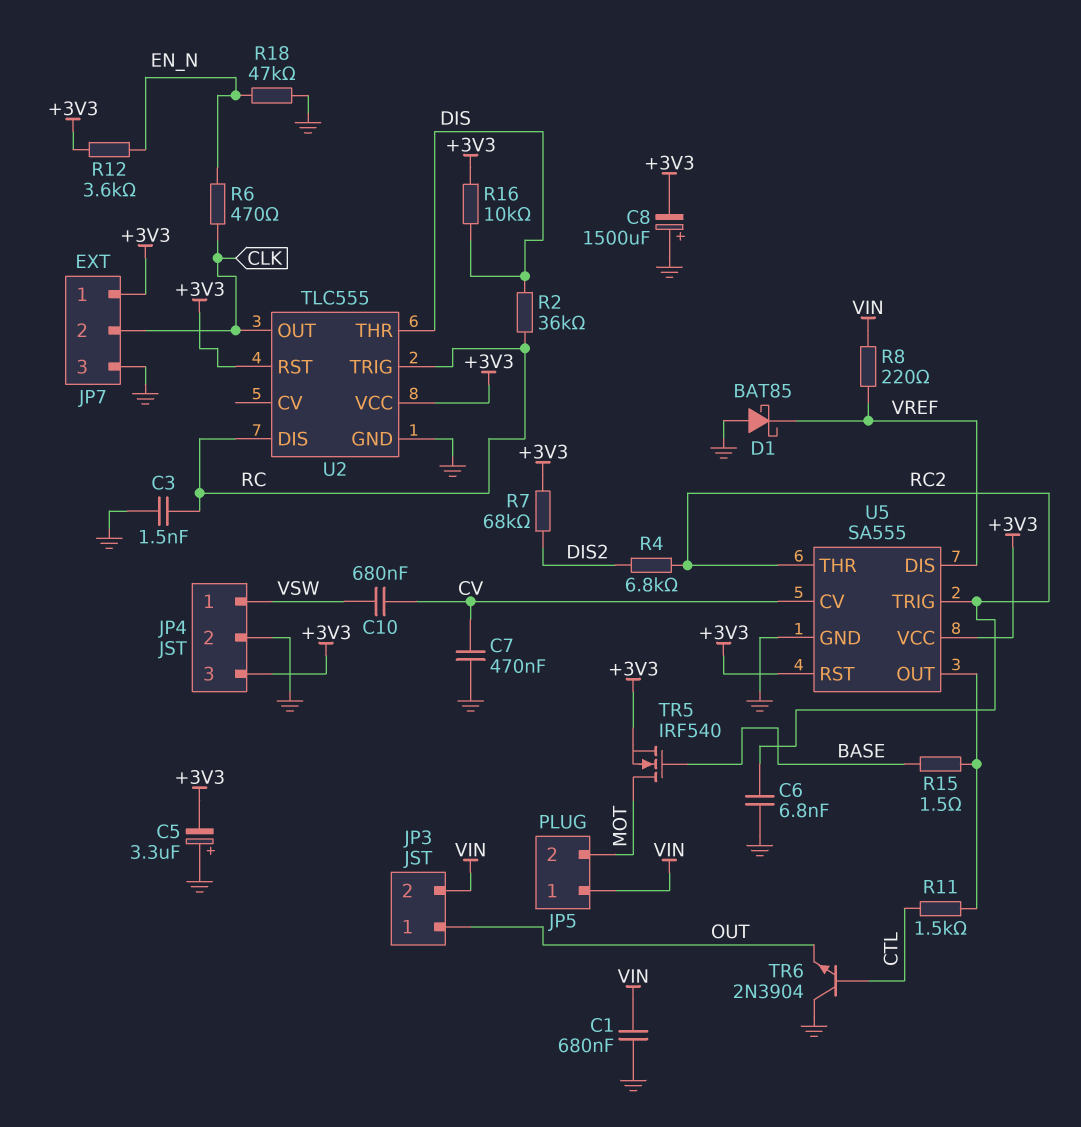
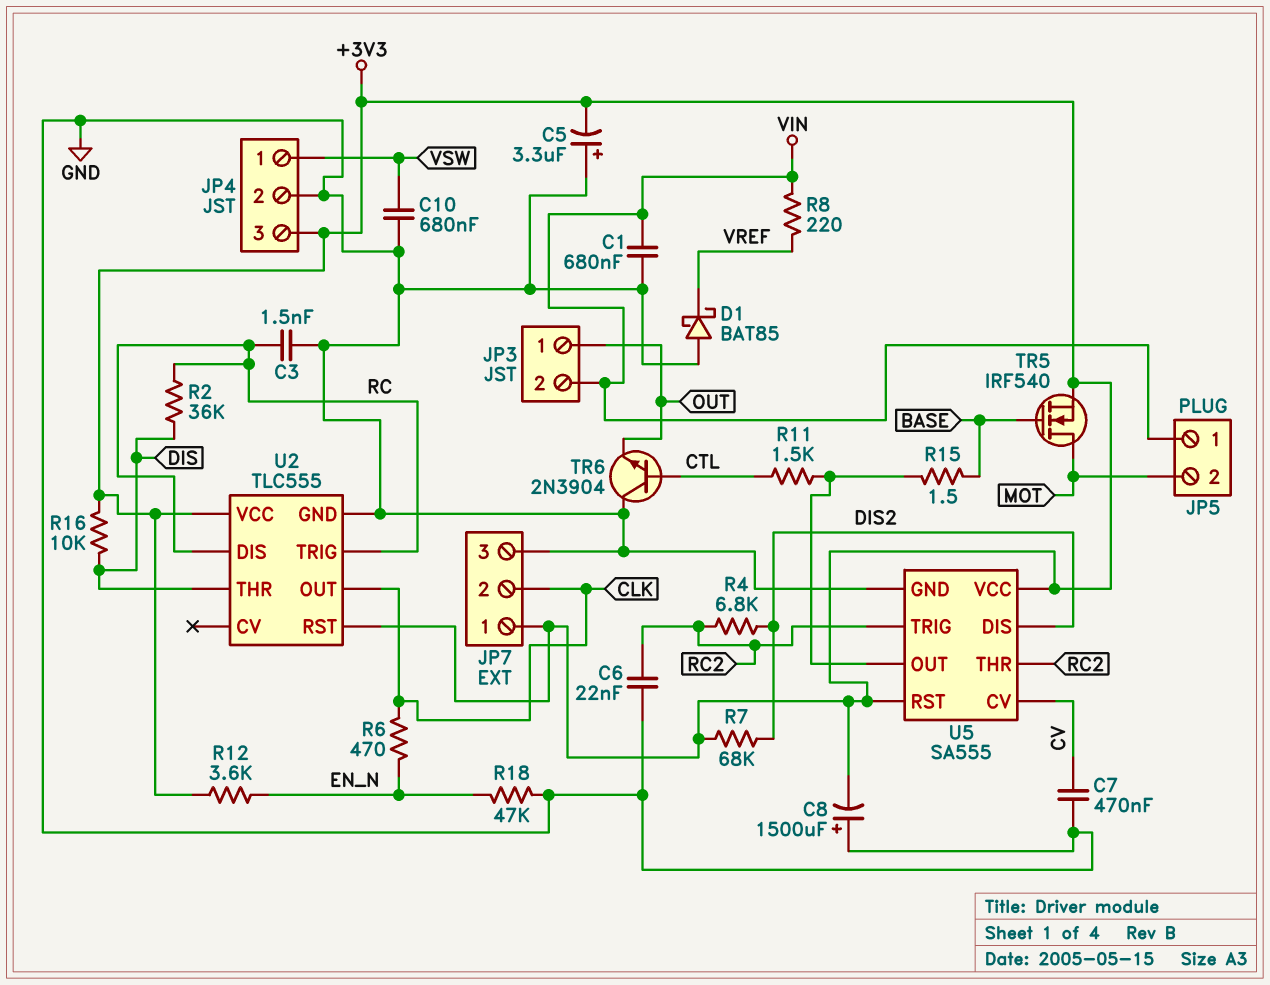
C6: 6.8nF (GND, RC2) -> 22nF (GND, RC2)
C10: 680nF (CV, VSW) -> 680nF (GND, VSW)
U5 pin DIS: VREF -> DIS2

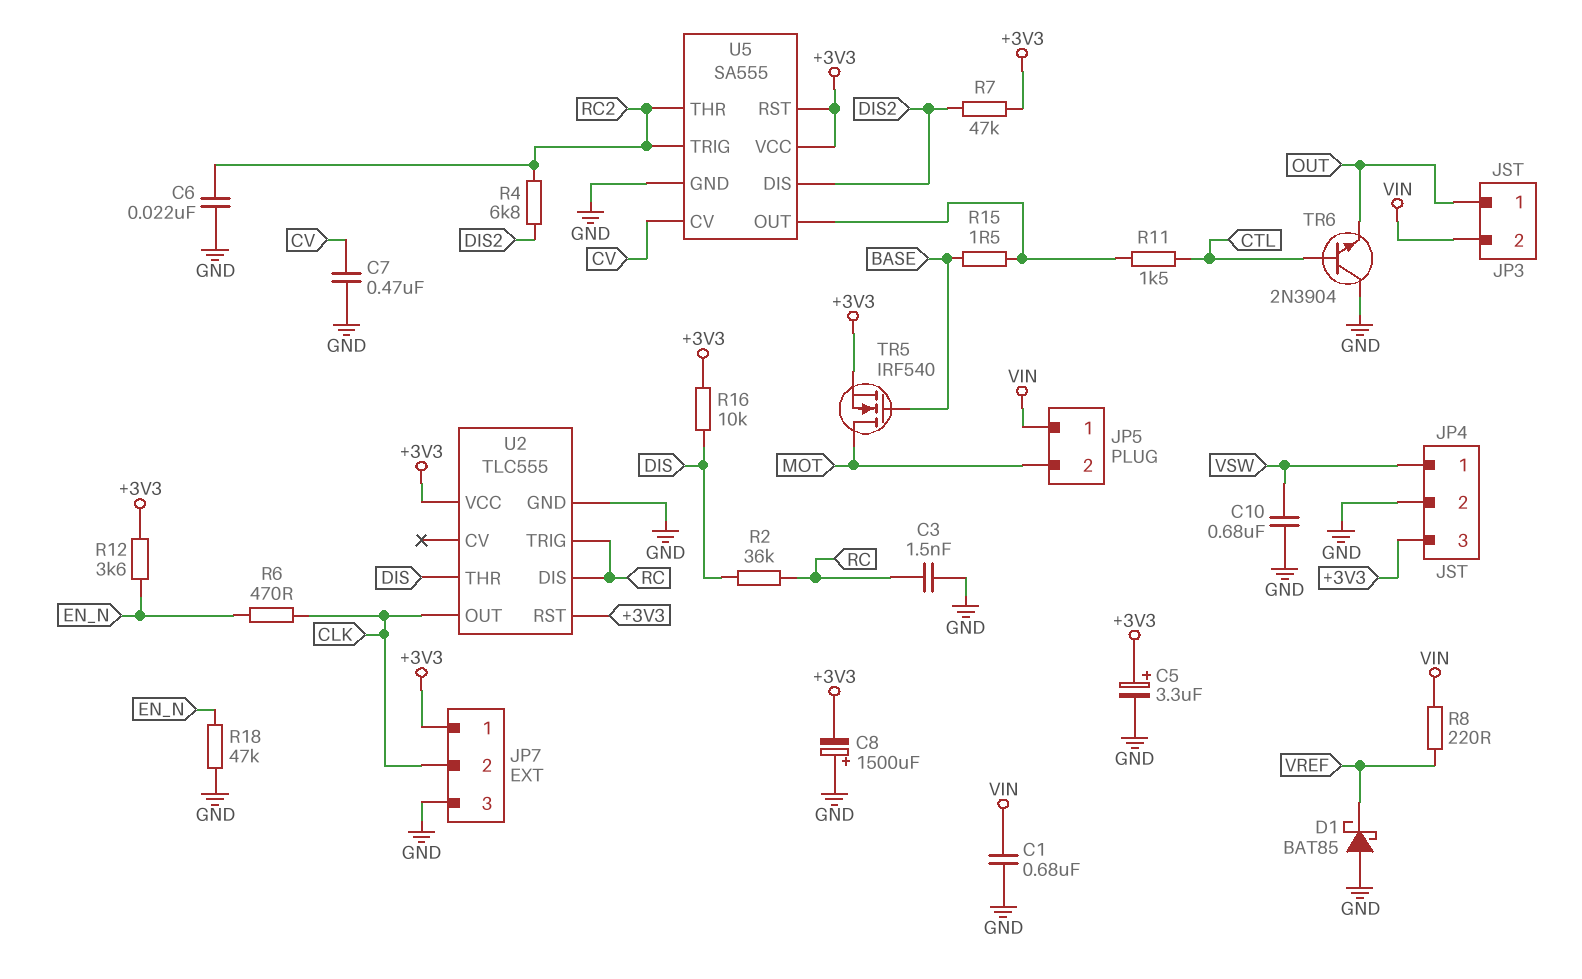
C5: 3.3uF (plus GND, minus +3V3) -> 3.3uF (plus +3V3, minus GND)
R7: 68k (+3V3, DIS2) -> 47k (+3V3, DIS2)

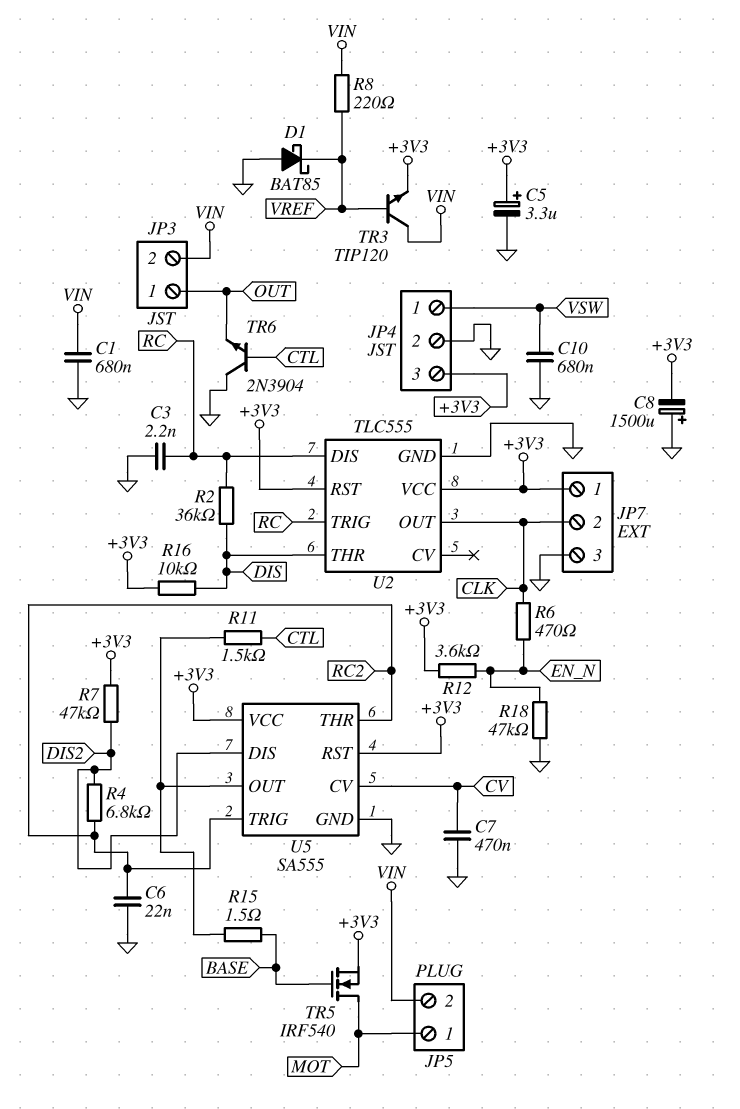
C3: 1.5nF (GND, RC) -> 2.2nF (GND, RC)
JP5 pin 1: VIN -> MOT
JP5 pin 2: MOT -> VIN
TR3: none -> NPN TIP120 (B VREF, C VIN, E +3V3)

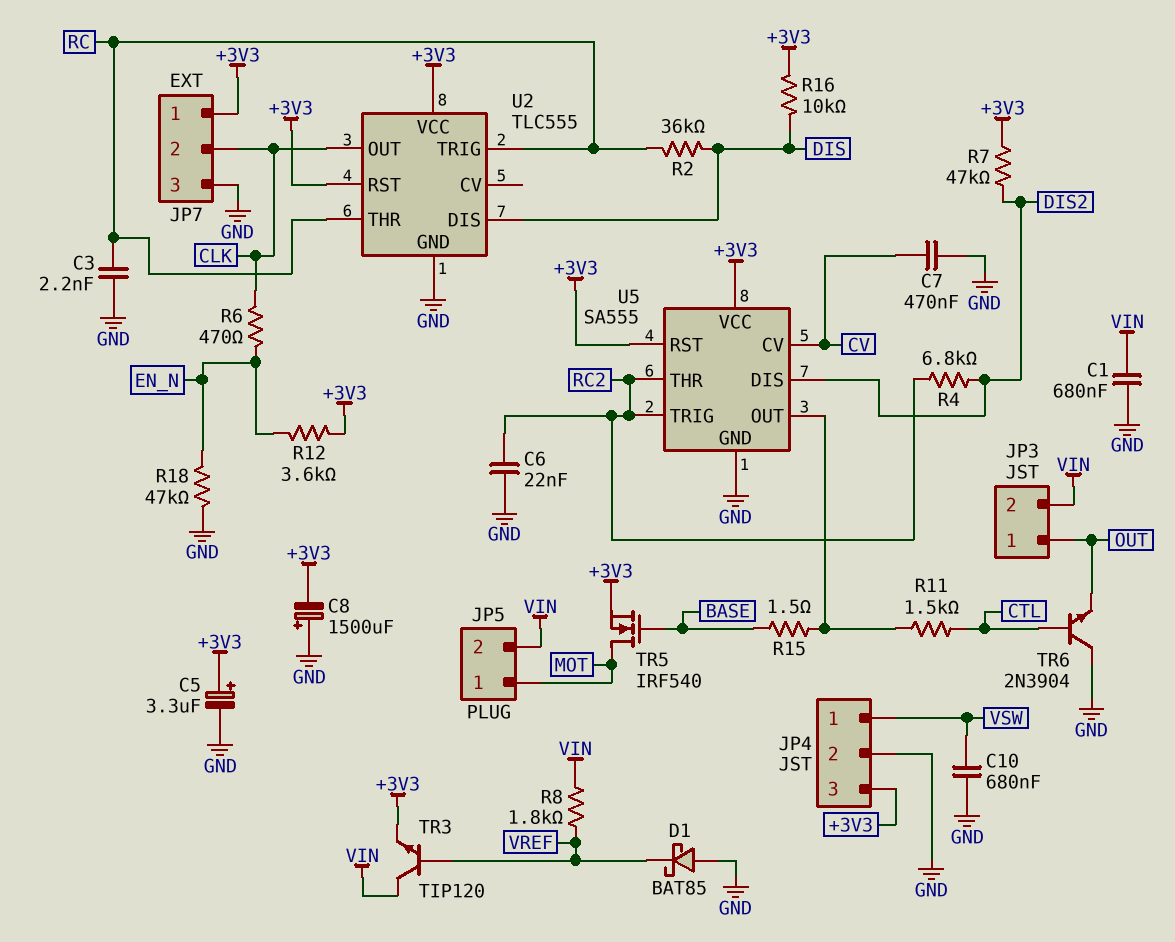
R8: 220 (VIN, VREF) -> 1.8k (VIN, VREF)
U2 pin DIS: RC -> DIS
U2 pin THR: DIS -> RC

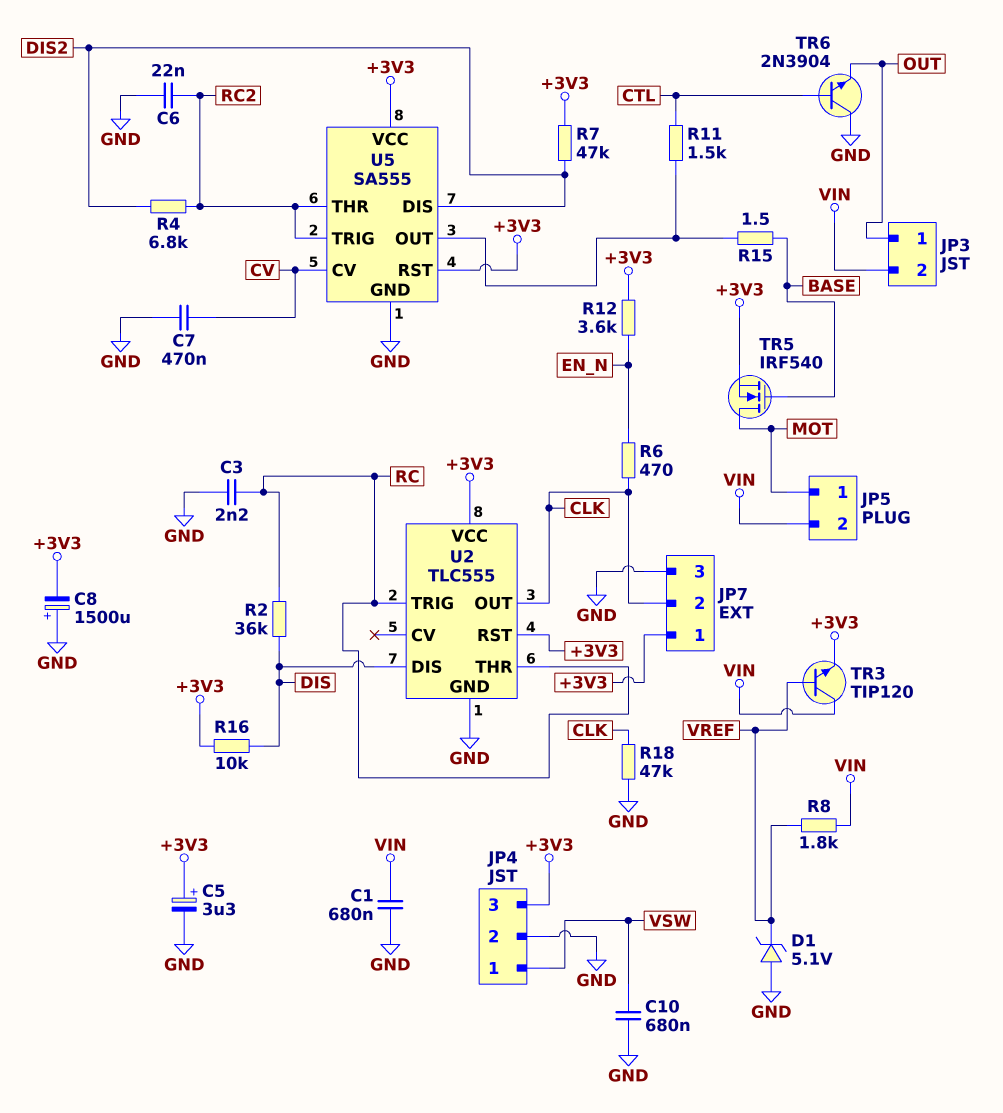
D1: schottky BAT85 (A GND, K VREF) -> zener 5.1V (A GND, K VREF)
R18: 47k (EN_N, GND) -> 47k (CLK, GND)

